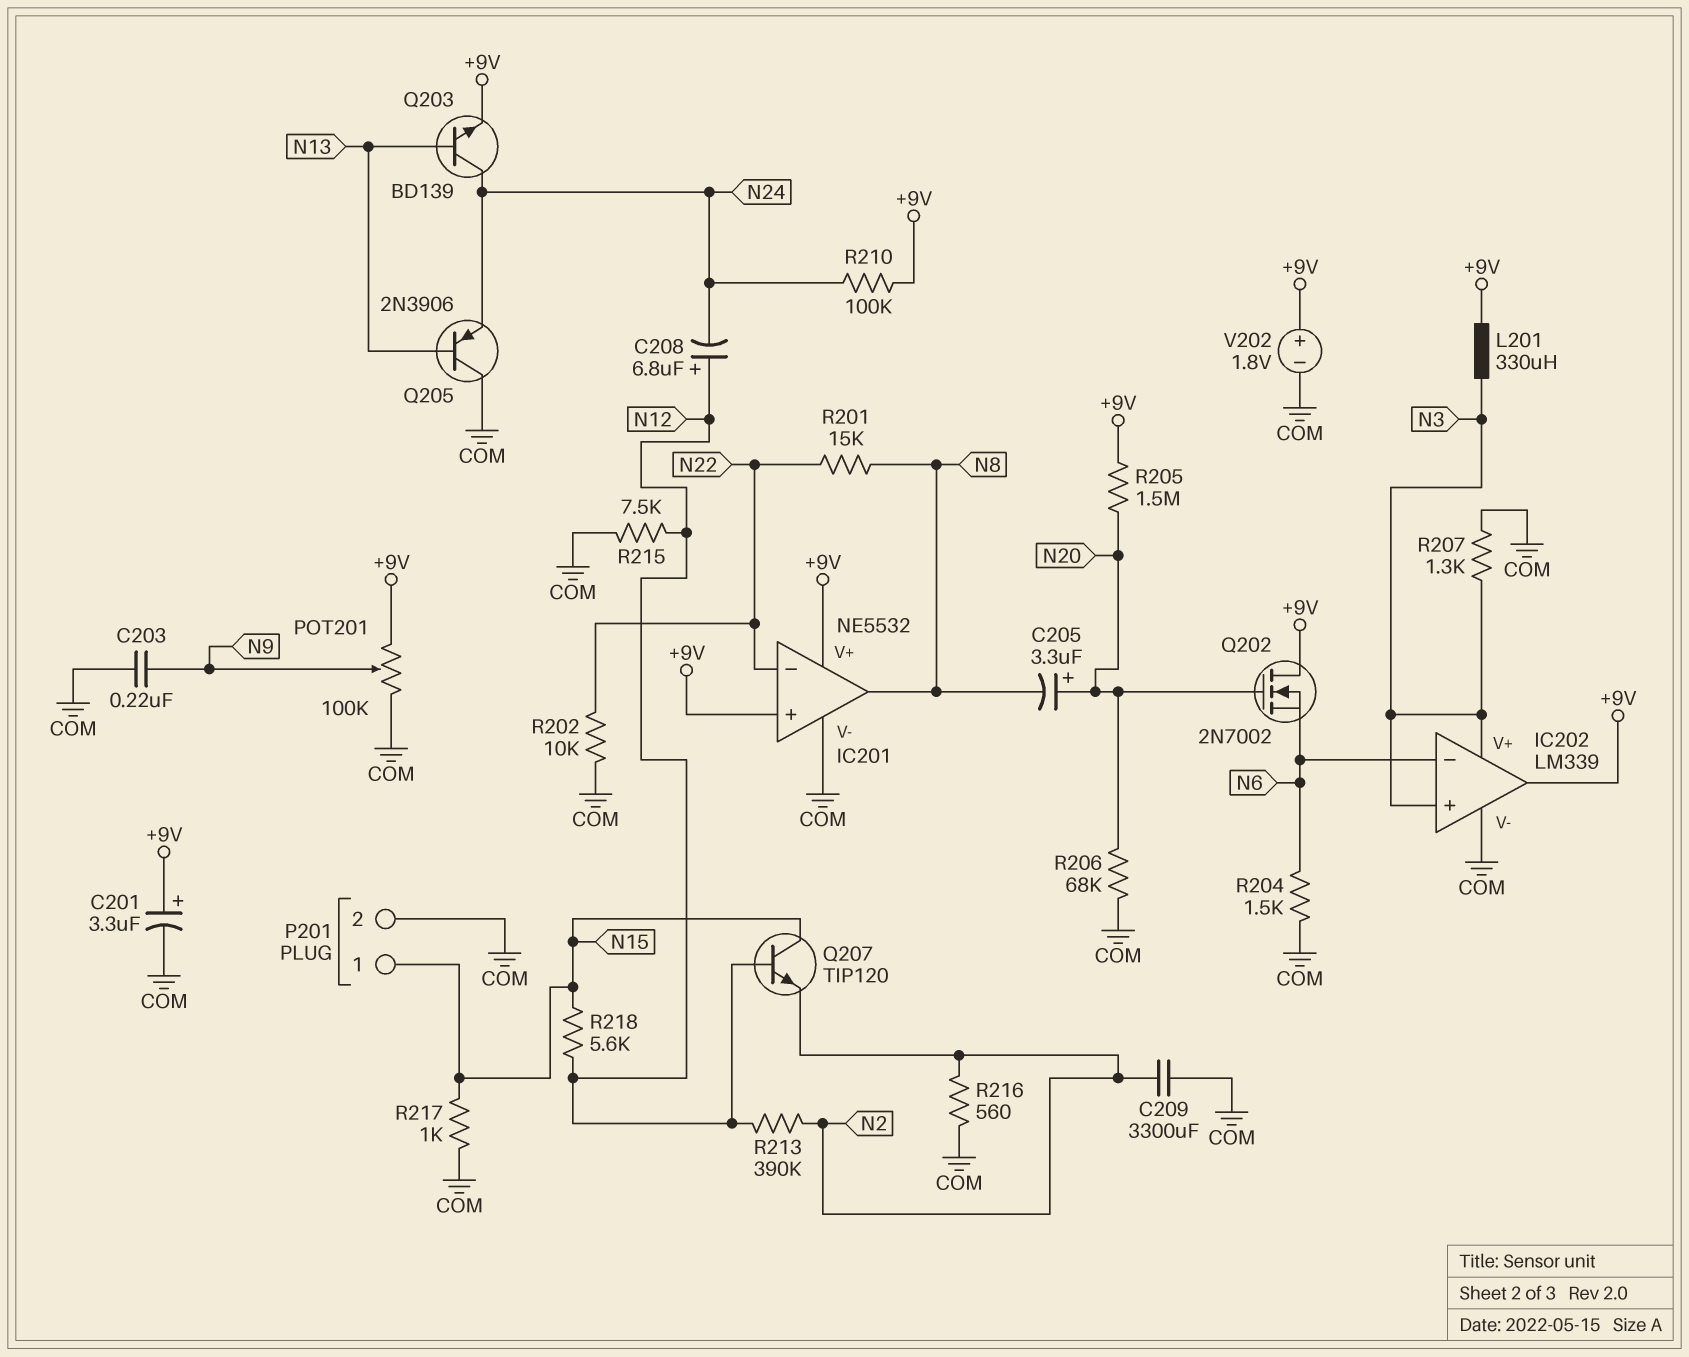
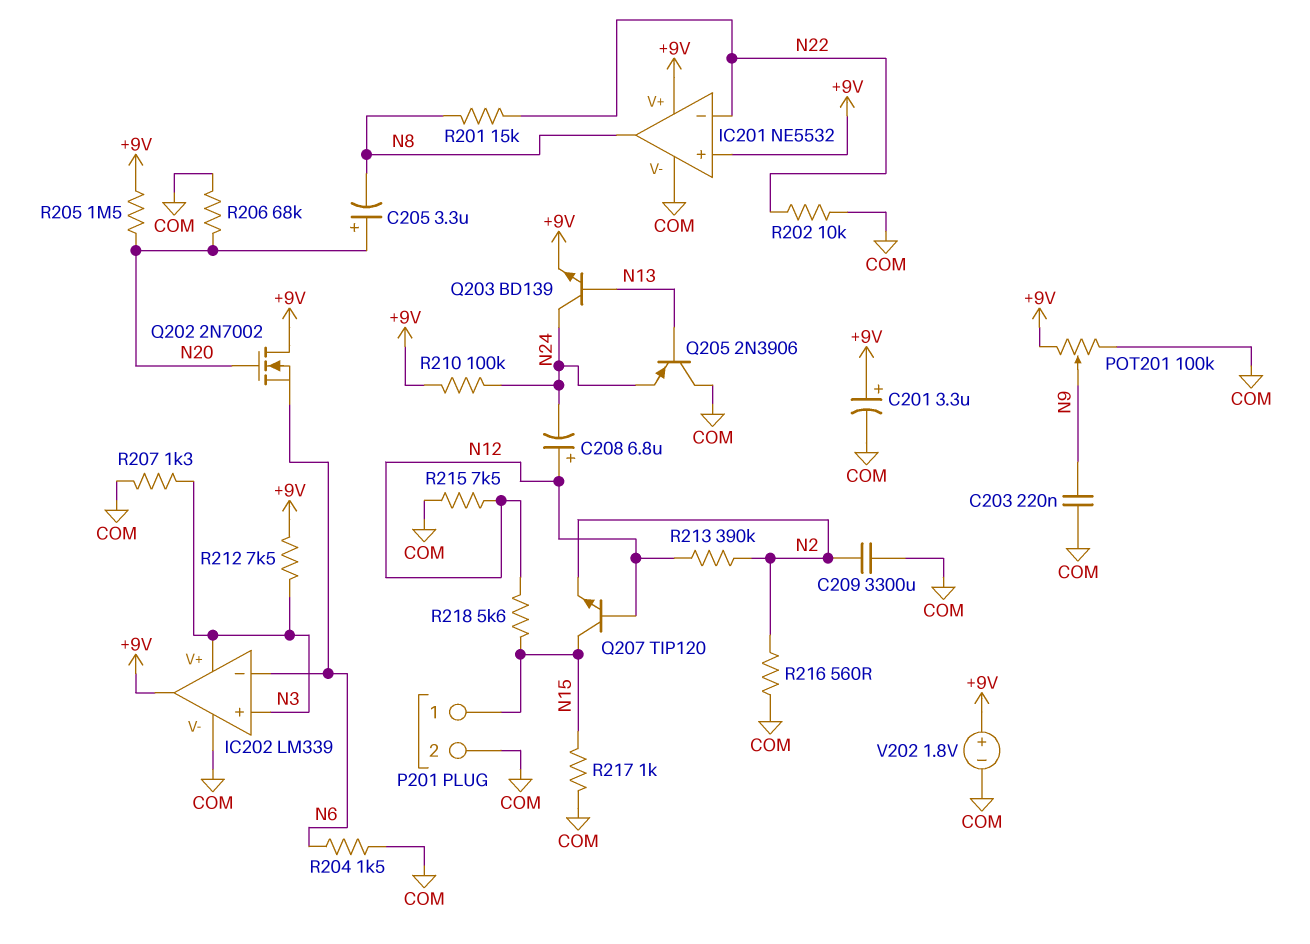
L201: 330uH (+9V, N3) -> none
R212: none -> 7.5k (+9V, N3)

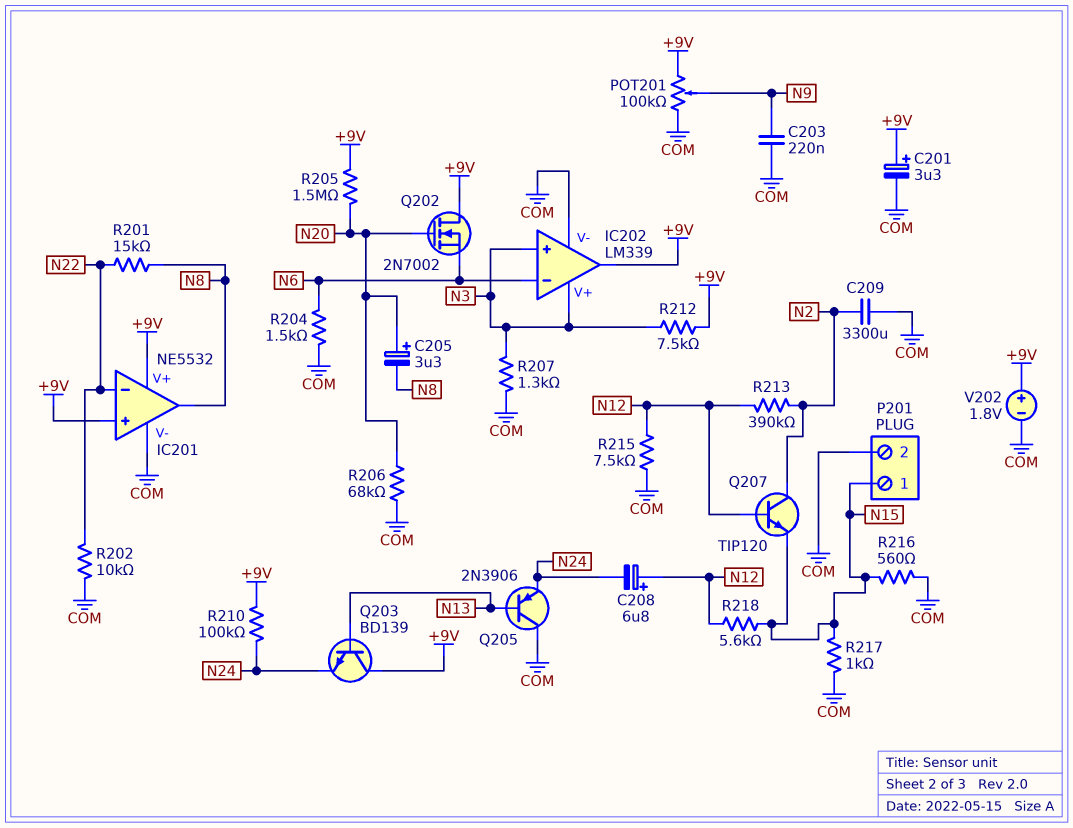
Q203: NPN BD139 (B N13, C N24, E +9V) -> NPN BD139 (B N13, C +9V, E N24)
Q207: NPN TIP120 (B N12, C N15, E N2) -> NPN TIP120 (B N12, C N2, E N15)
R216: 560 (COM, N2) -> 560 (COM, N15)

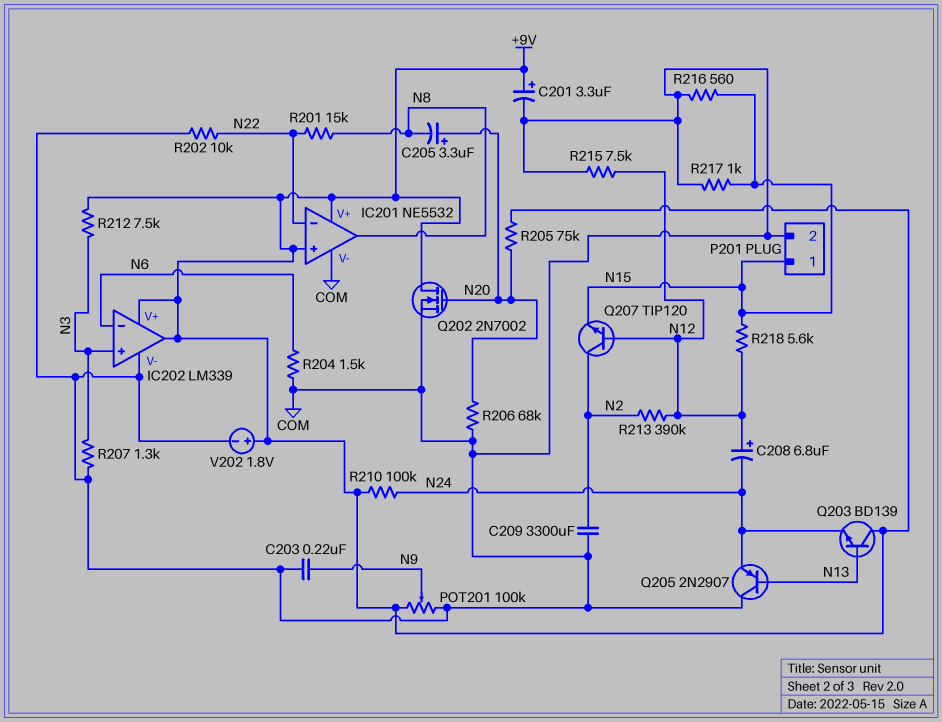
IC202 pin V+: N3 -> +9V
Q202: NMOS 2N7002 (G N20, D +9V, S N6) -> NMOS 2N7002 (G N20, D +9V, S COM)
Q205: PNP 2N3906 (B N13, C COM, E N24) -> PNP 2N2907 (B N13, C COM, E N24)
R205: 1.5M (+9V, N20) -> 75k (+9V, N20)

